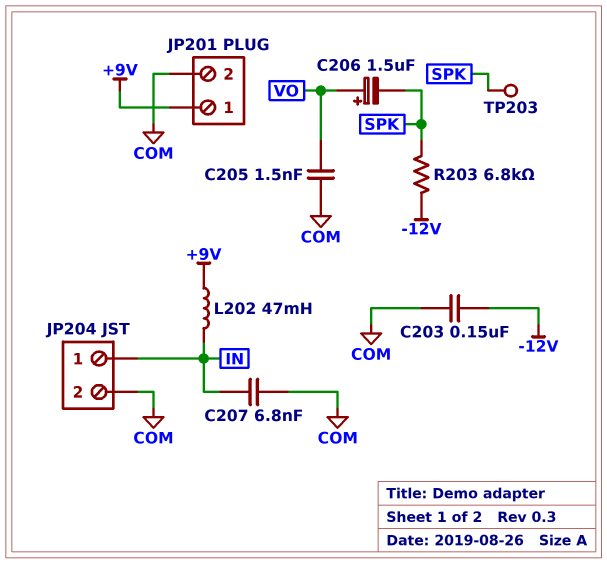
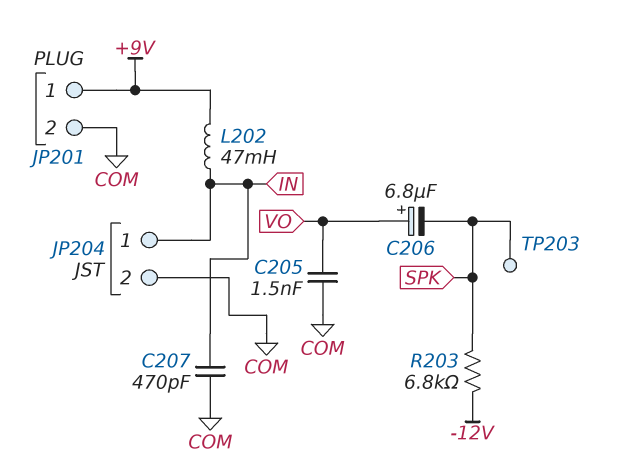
C203: 150nF (-12V, COM) -> none
C206: 1.5uF (plus VO, minus SPK) -> 6.8uF (plus VO, minus SPK)
C207: 6.8nF (COM, IN) -> 470pF (COM, IN)

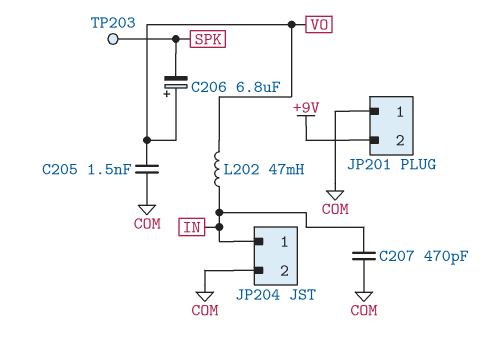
JP201 pin 1: +9V -> COM
JP201 pin 2: COM -> +9V
L202: 47mH (+9V, IN) -> 47mH (IN, VO)
R203: 6.8k (-12V, SPK) -> none

